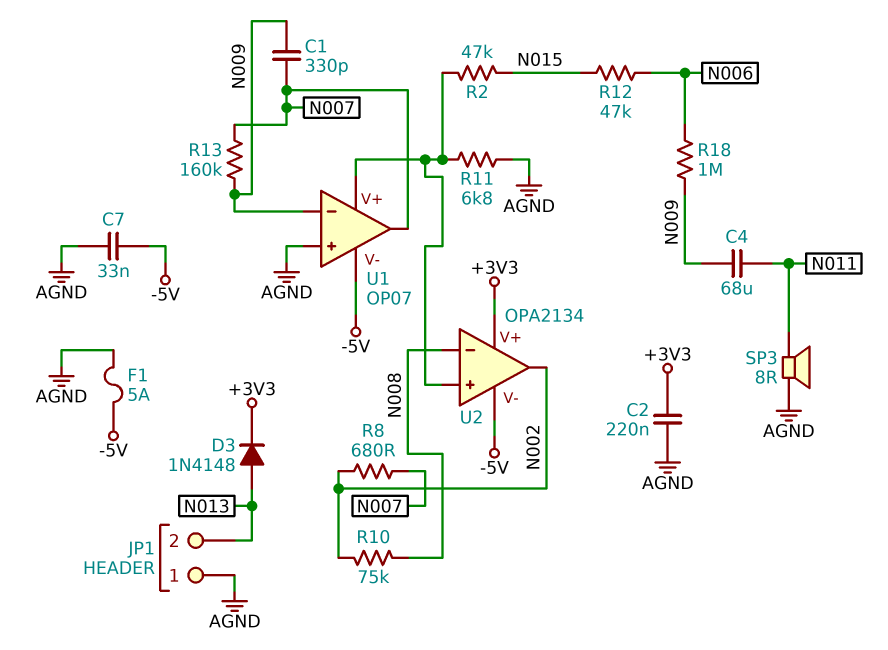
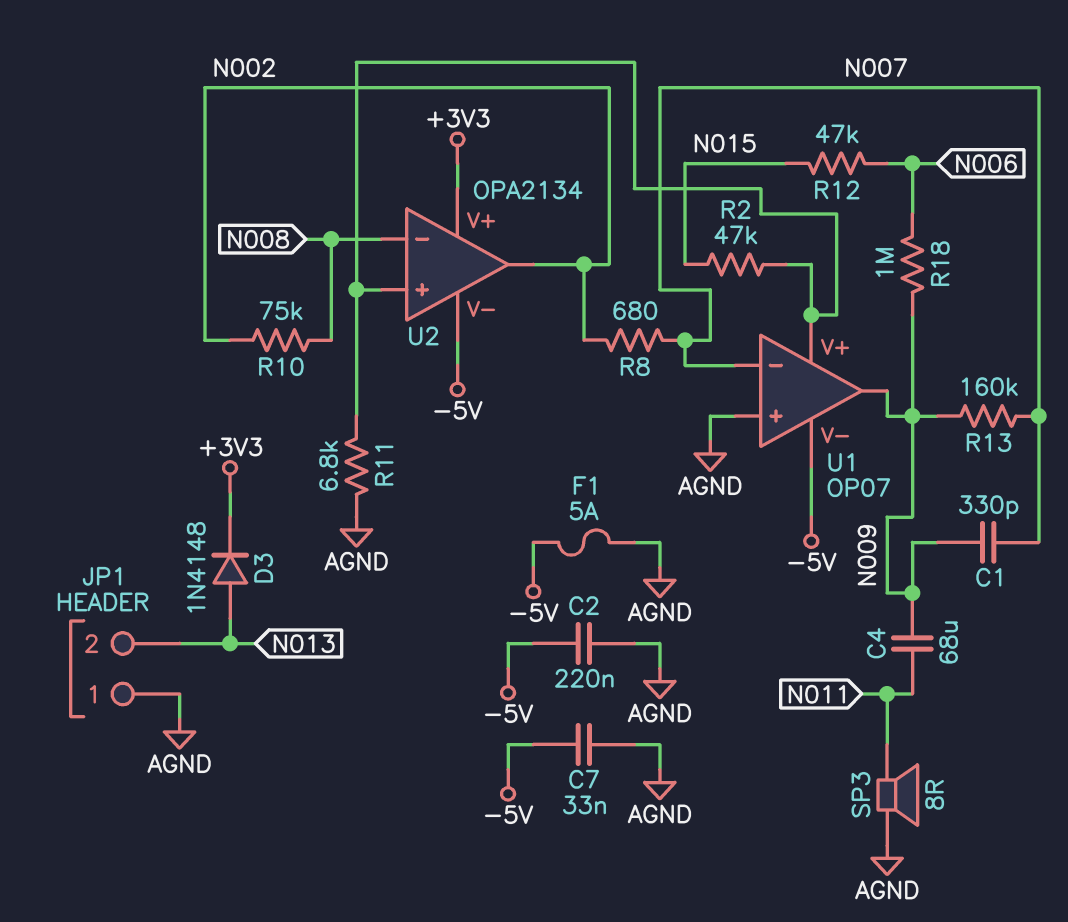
C2: 220nF (+3V3, AGND) -> 220nF (-5V, AGND)
U1 pin in-: N009 -> N007
U1 pin out: N007 -> N009

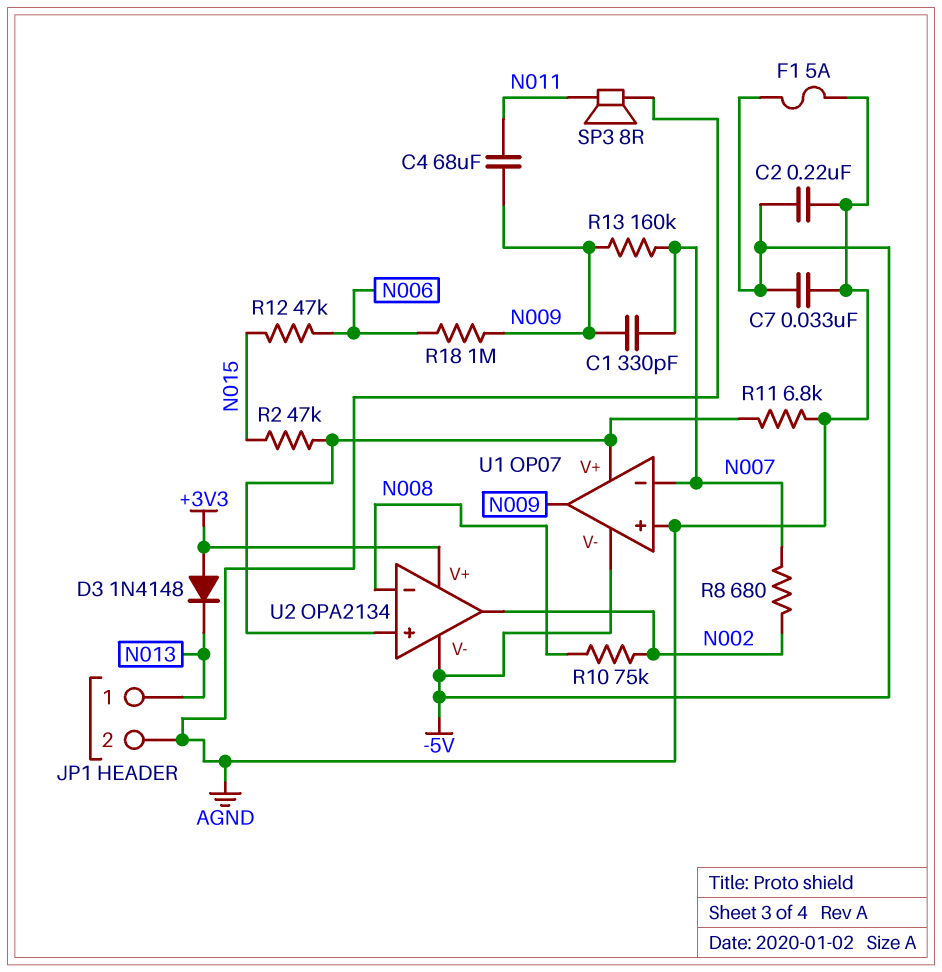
D3: diode 1N4148 (A N013, K +3V3) -> diode 1N4148 (A +3V3, K N013)
JP1 pin 1: AGND -> N013
JP1 pin 2: N013 -> AGND

